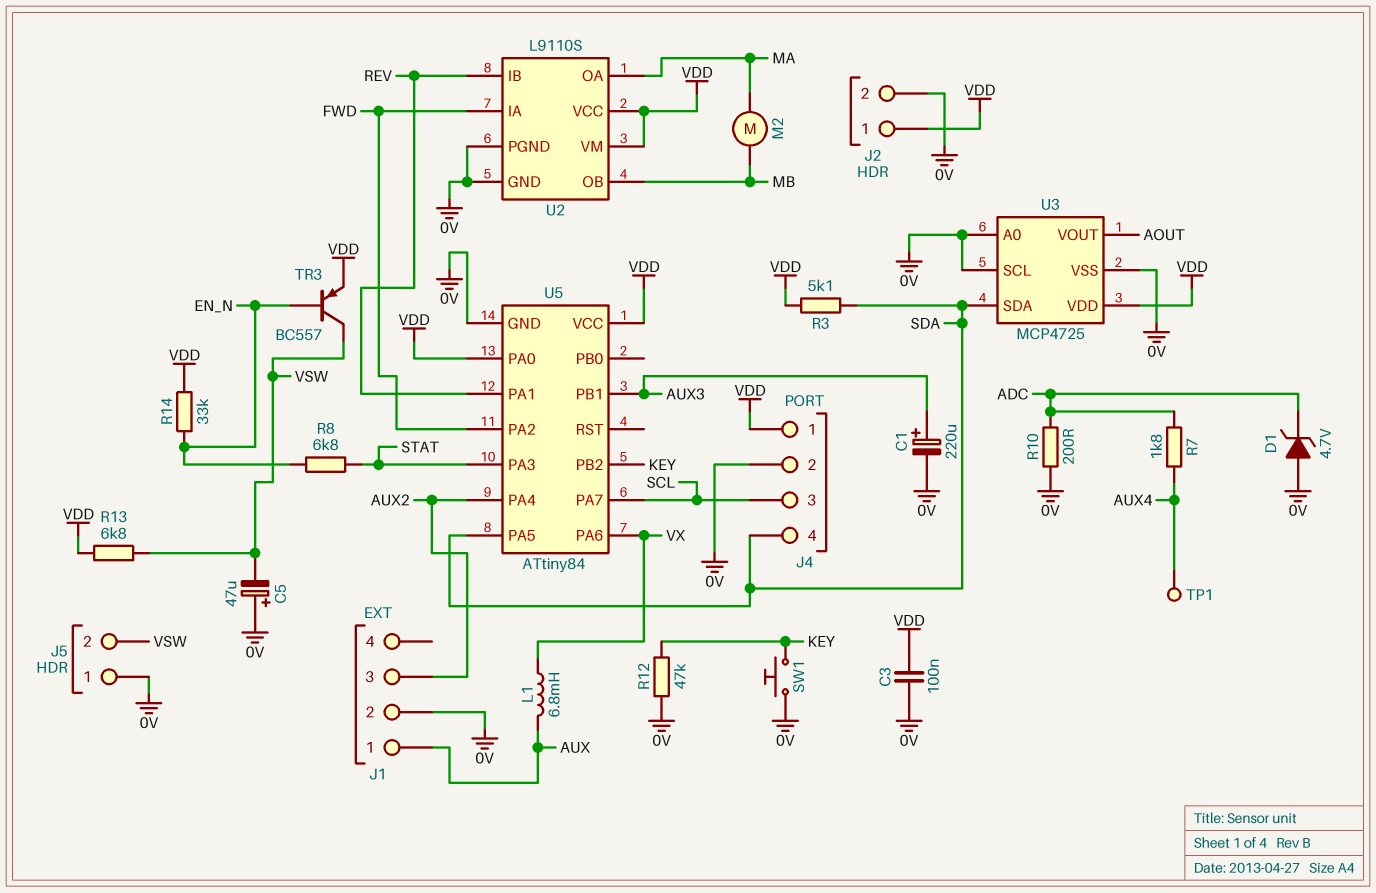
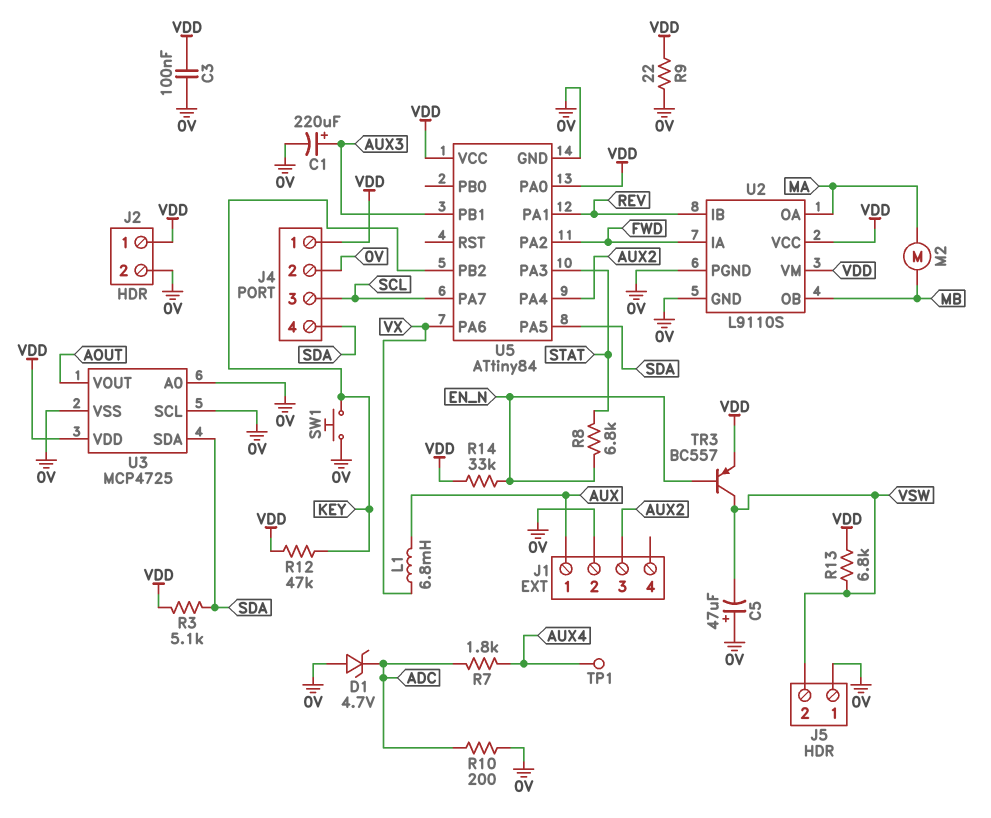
R9: none -> 22 (0V, VDD)
R12: 47k (0V, KEY) -> 47k (KEY, VDD)

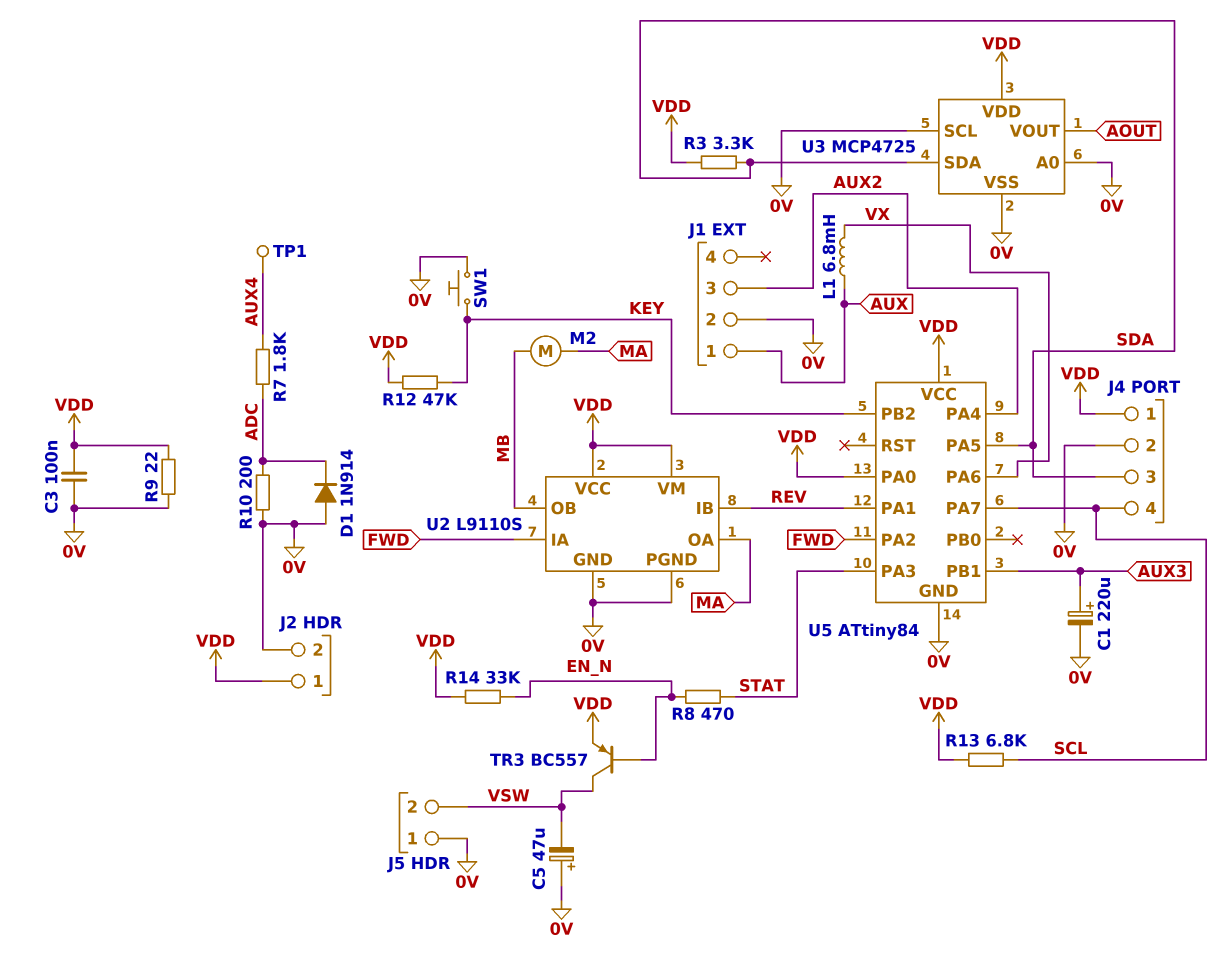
D1: zener 4.7V (A 0V, K ADC) -> diode 1N914 (A 0V, K ADC)
J4 pin 3: SCL -> SDA
J4 pin 4: SDA -> SCL
R3: 5.1k (SDA, VDD) -> 3.3k (SDA, VDD)
R8: 6.8k (EN_N, STAT) -> 470 (EN_N, STAT)
R13: 6.8k (VDD, VSW) -> 6.8k (SCL, VDD)

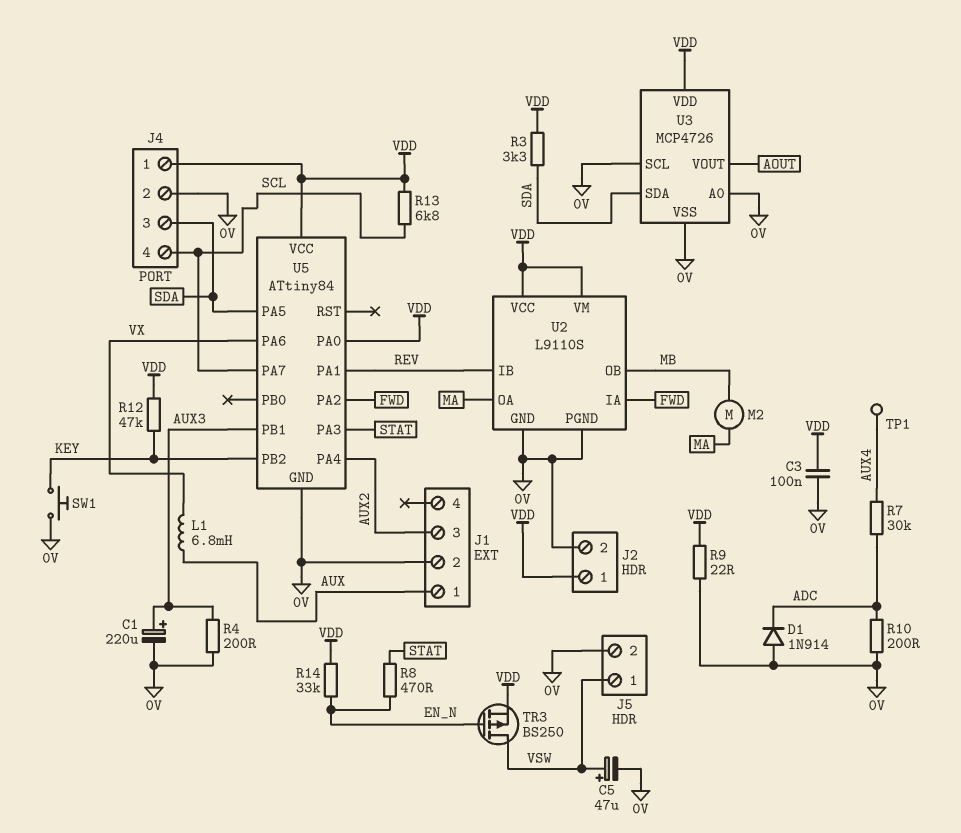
C5: 47uF (plus 0V, minus VSW) -> 47uF (plus VSW, minus 0V)
J5 pin 1: 0V -> VSW
J5 pin 2: VSW -> 0V
R4: none -> 200 (0V, AUX3)
R7: 1.8k (ADC, AUX4) -> 30k (ADC, AUX4)
TR3: PNP BC557 (B EN_N, C VSW, E VDD) -> PMOS BS250 (G EN_N, D VSW, S VDD)
U3: MCP4725 -> MCP4726

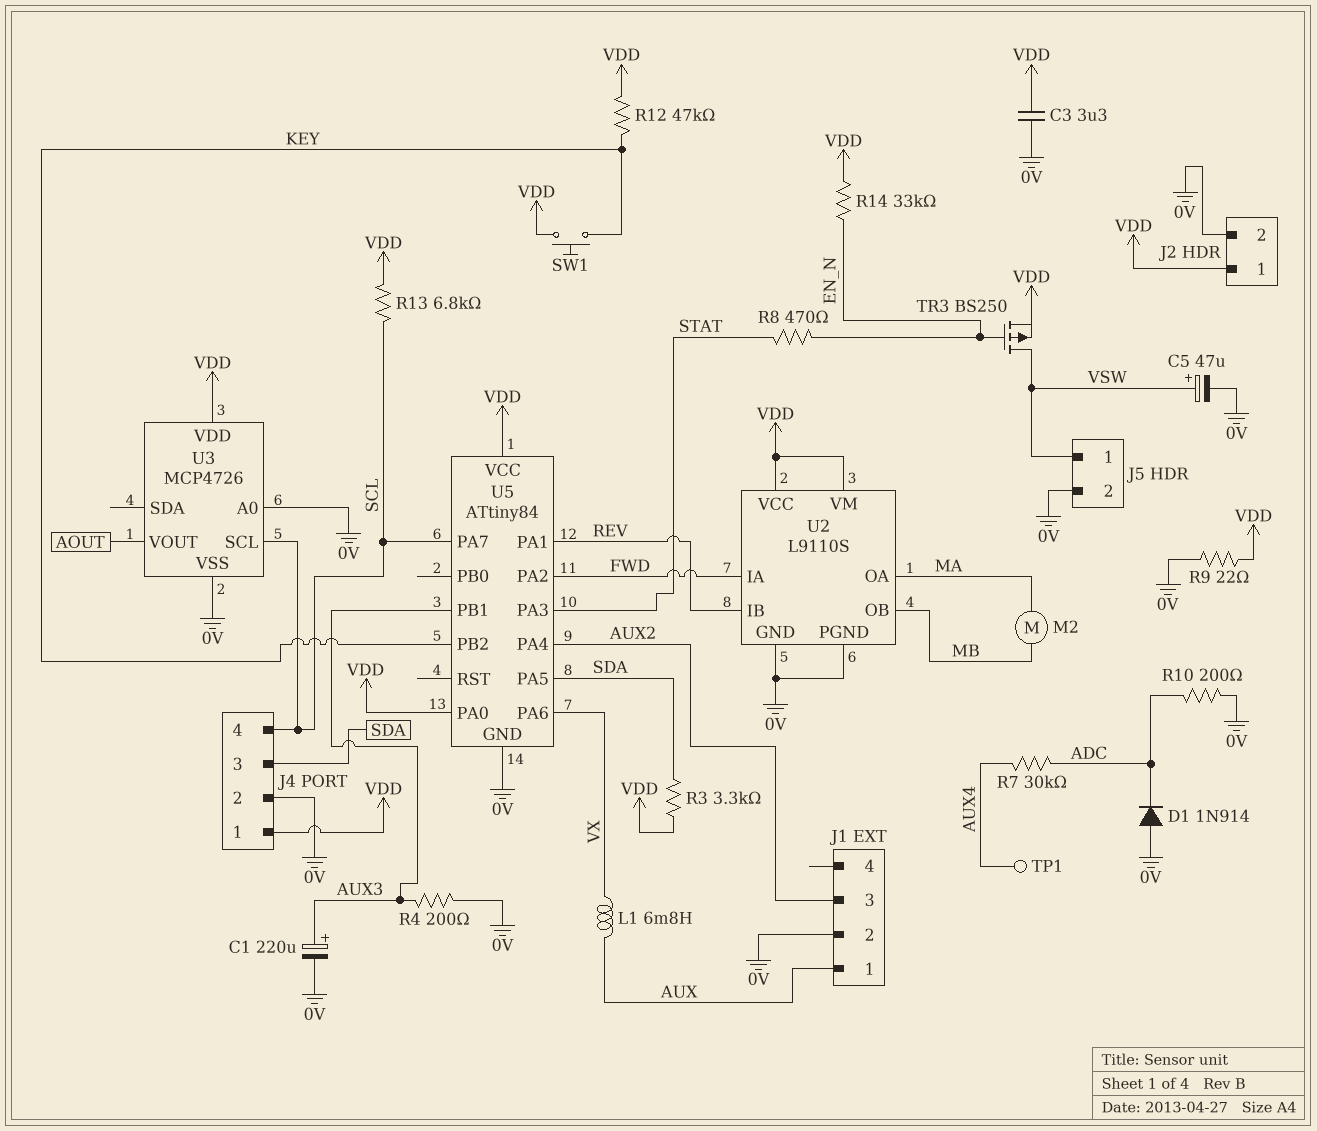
C3: 100nF (0V, VDD) -> 3.3uF (0V, VDD)
SW1: button (0V, KEY) -> button (KEY, VDD)
U3 pin SCL: 0V -> SCL
U3 pin SDA: SDA -> none

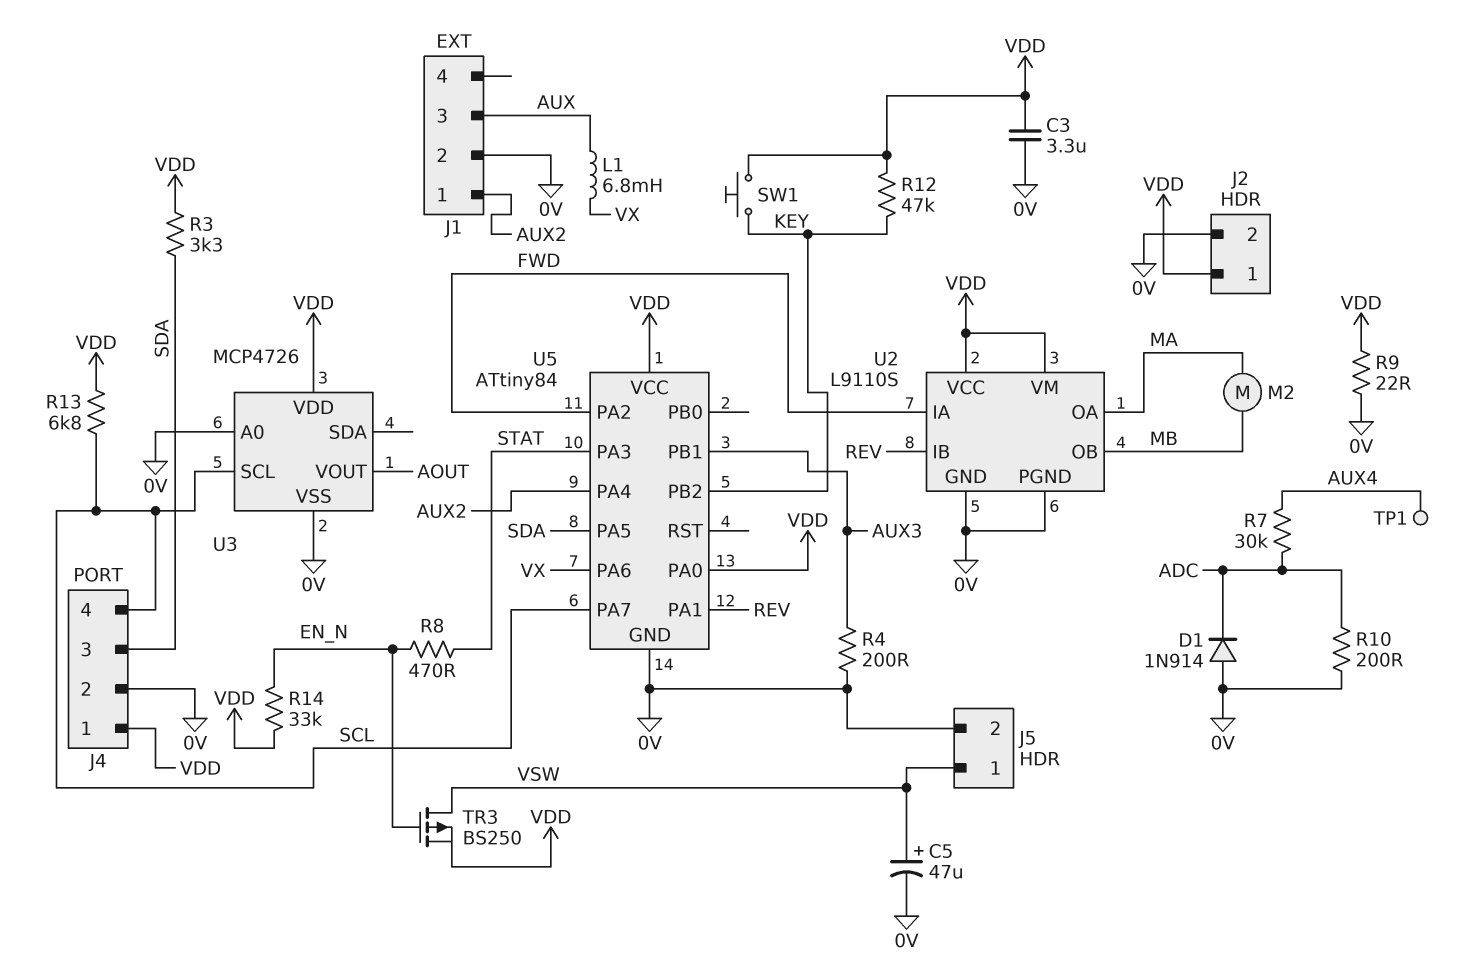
C1: 220uF (plus AUX3, minus 0V) -> none
J1 pin 1: AUX -> AUX2
J1 pin 3: AUX2 -> AUX

